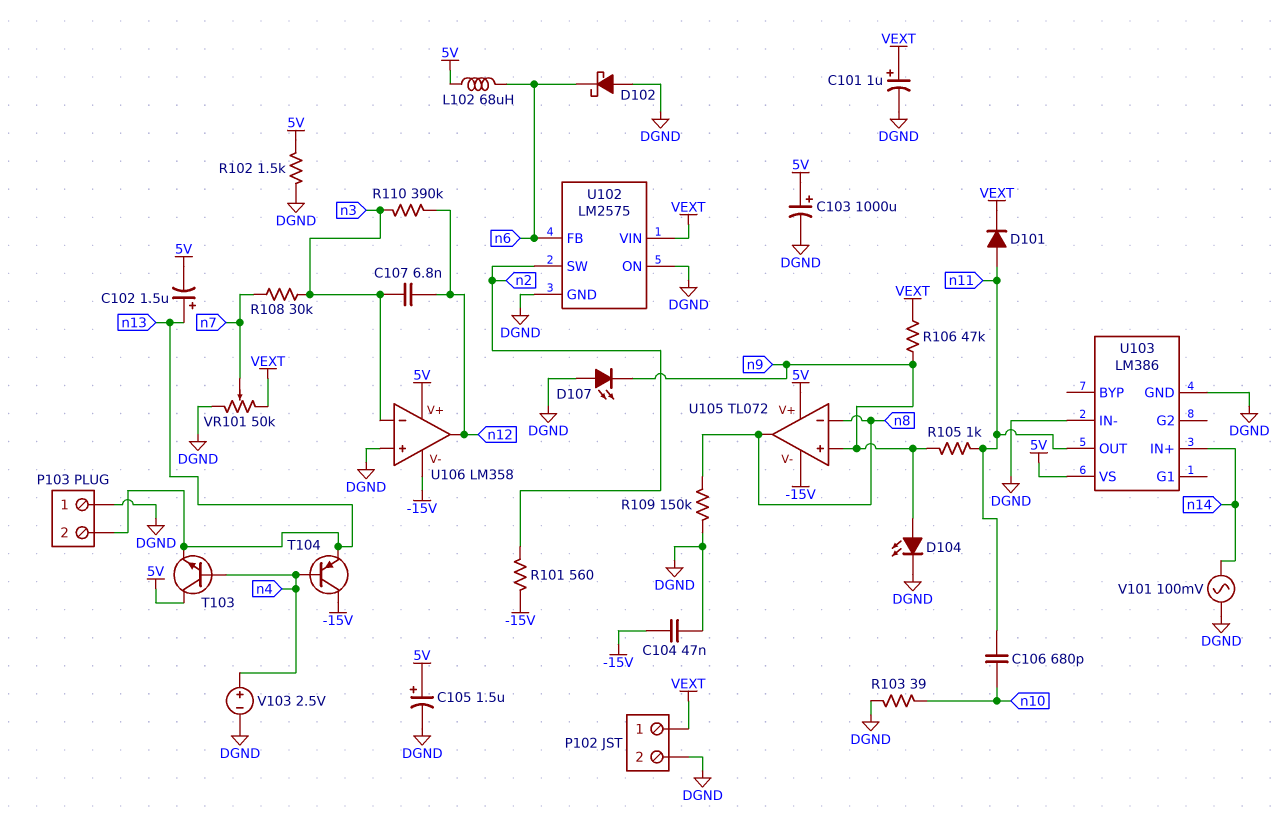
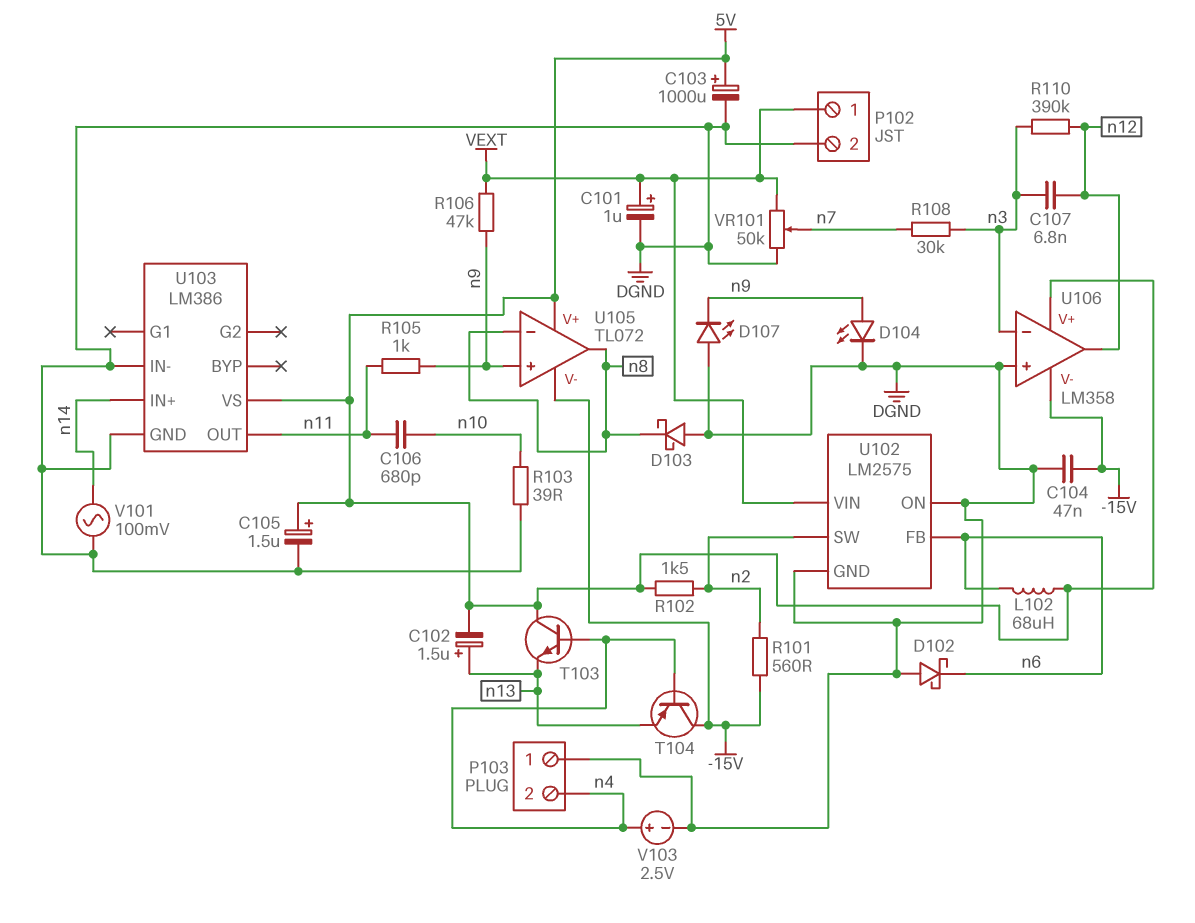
D101: diode (A n11, K VEXT) -> none
D103: none -> schottky (A DGND, K n8)
P103 pin 2: n13 -> n4
R102: 1.5k (5V, DGND) -> 1.5k (5V, n2)
R109: 150k (DGND, n8) -> none

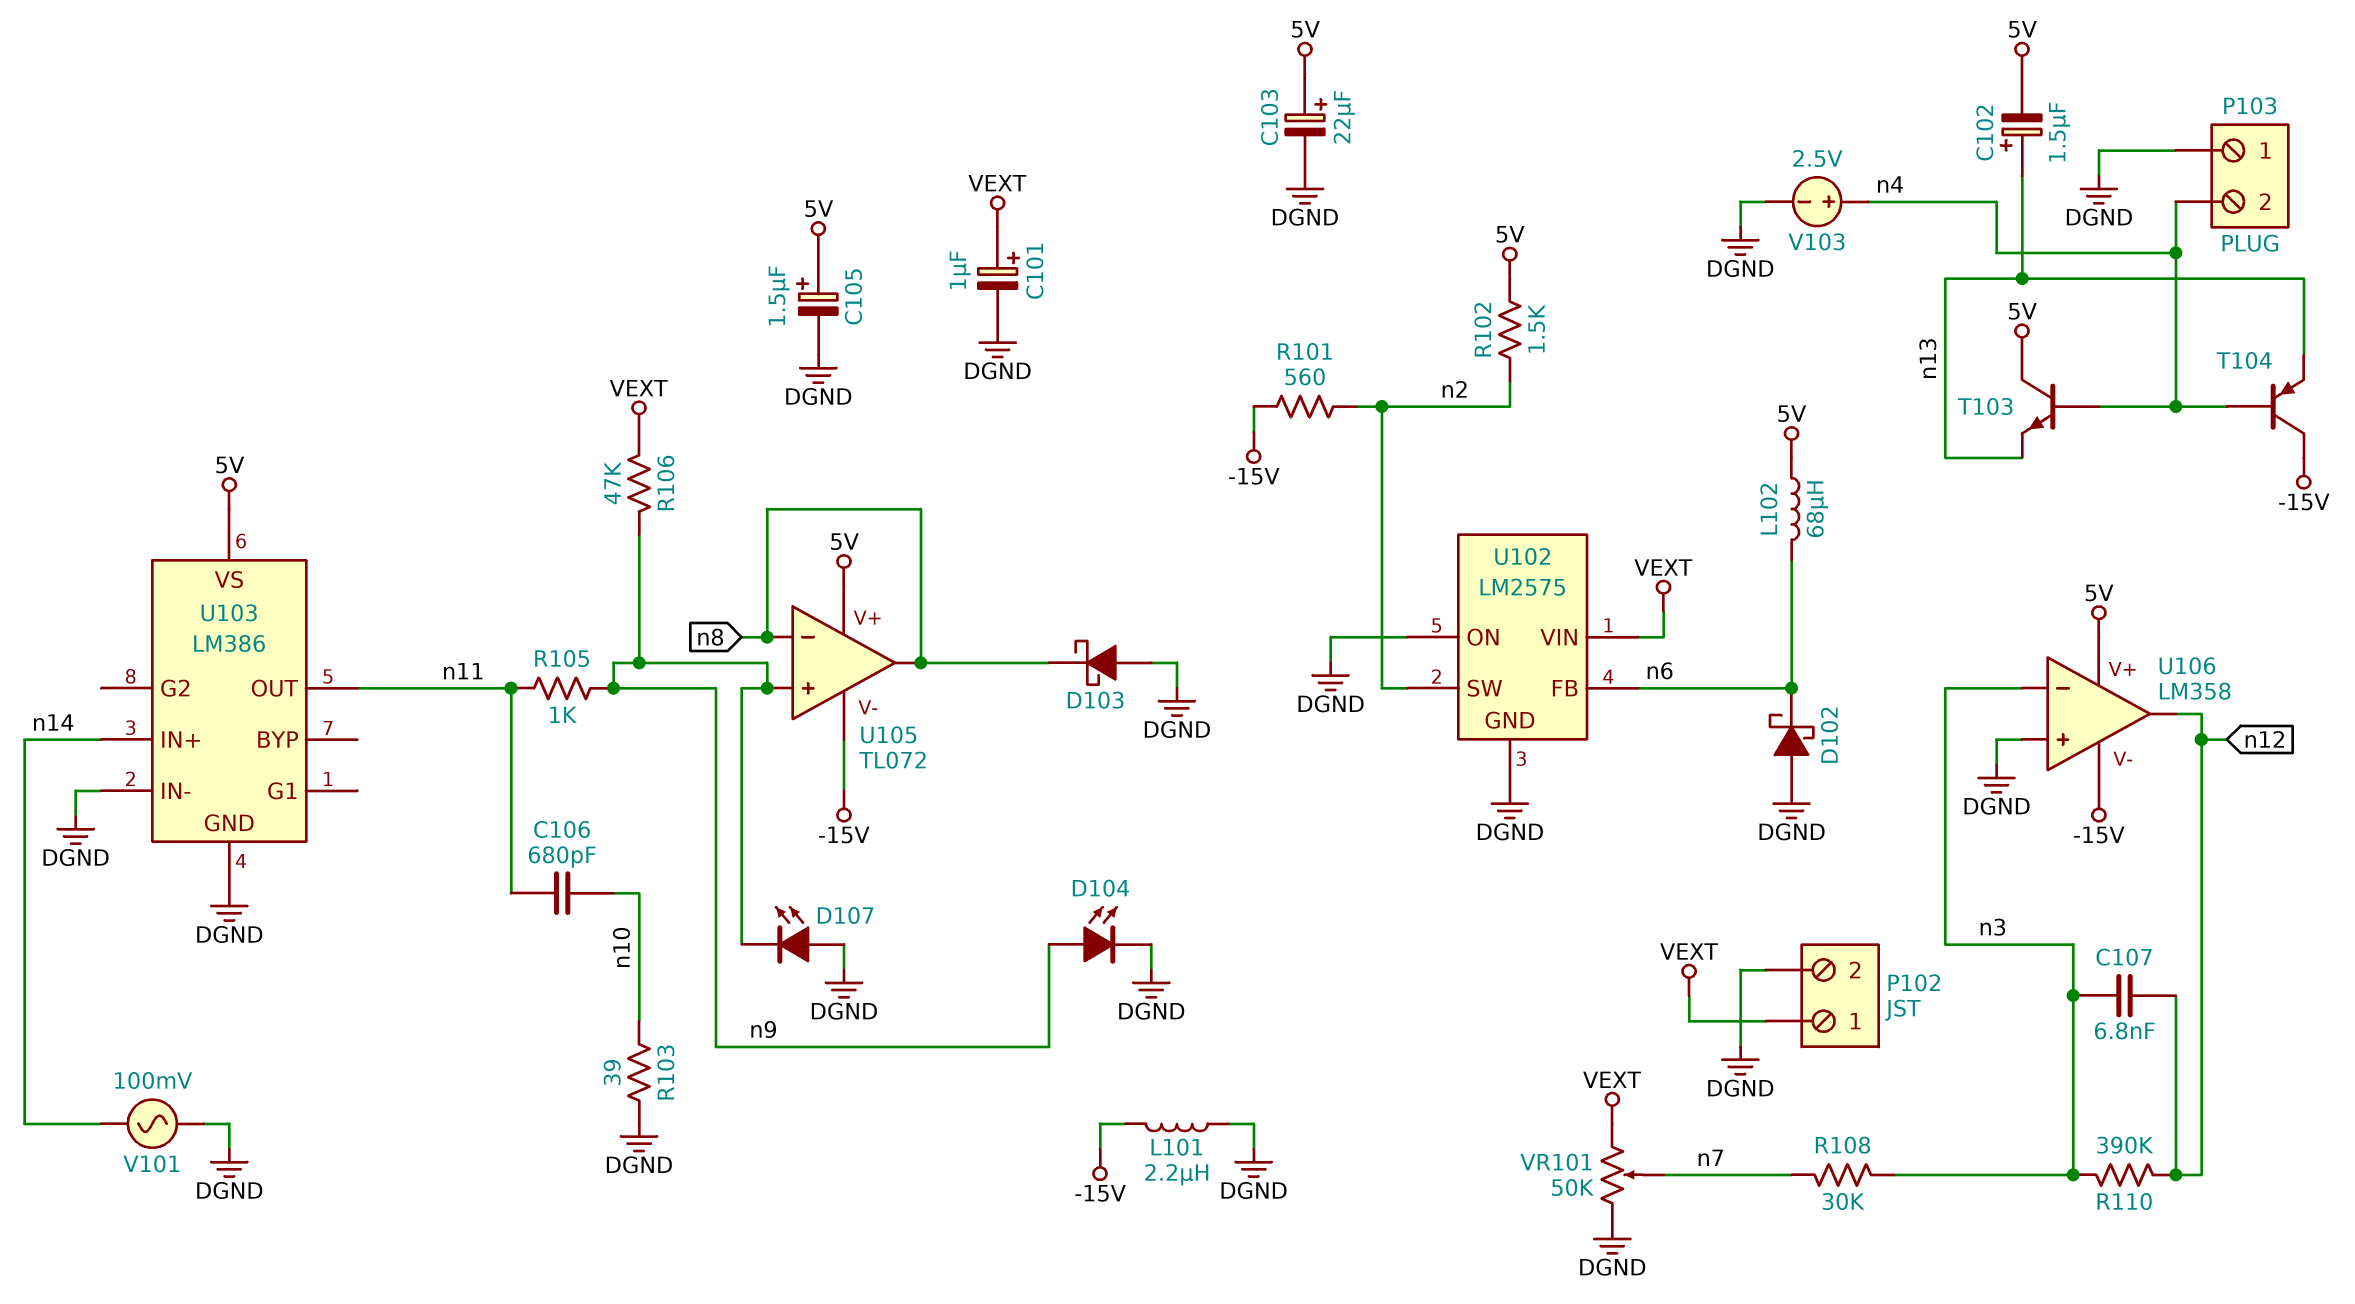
C103: 1000uF (plus 5V, minus DGND) -> 22uF (plus 5V, minus DGND)
C104: 47nF (-15V, DGND) -> none
L101: none -> 2.2uH (-15V, DGND)

